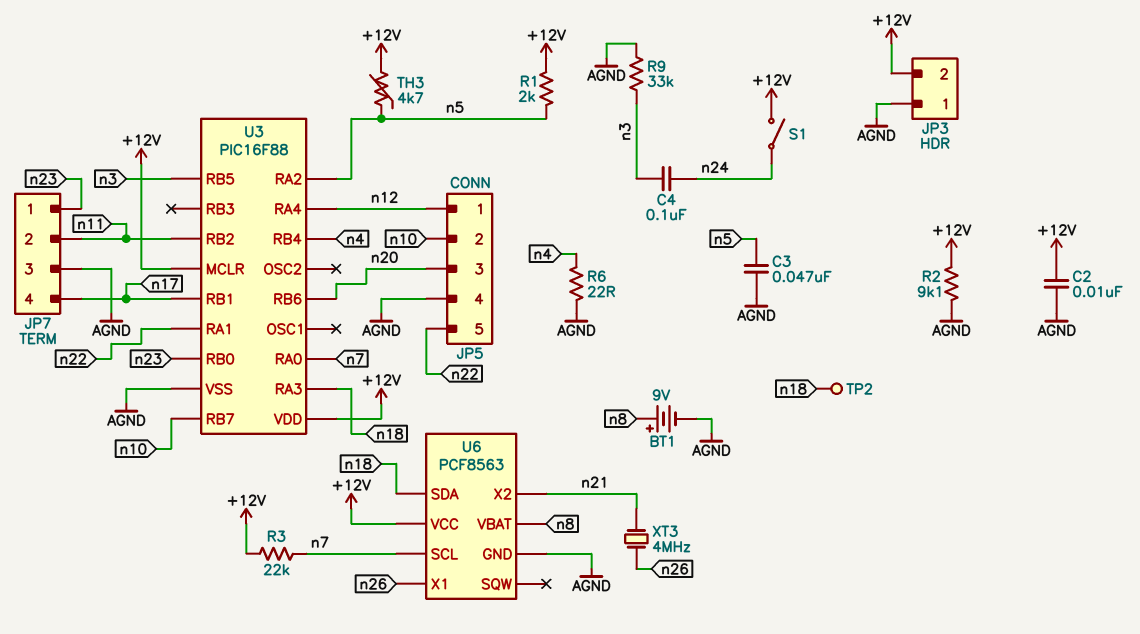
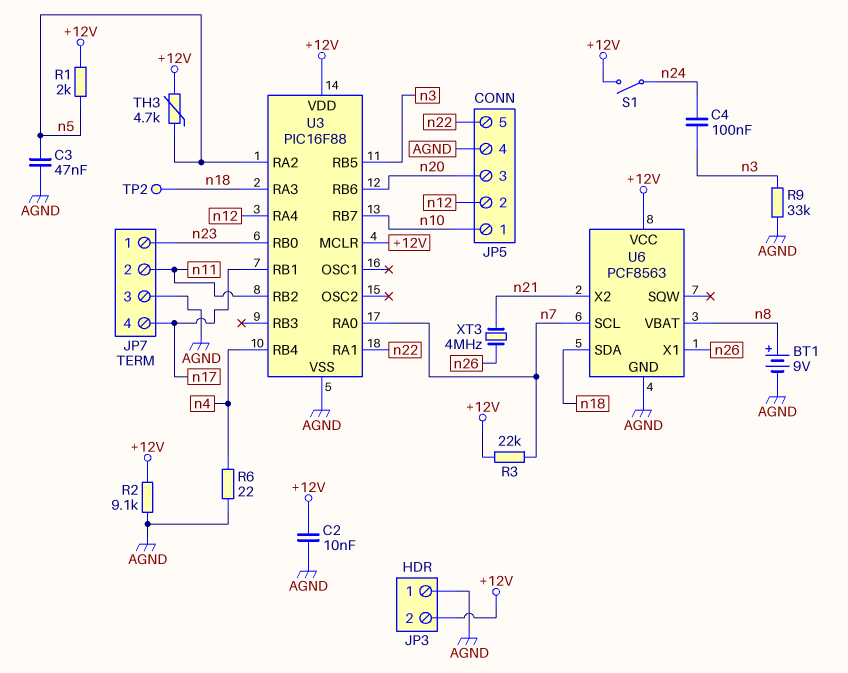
JP5 pin 1: n12 -> n10
JP5 pin 2: n10 -> n12

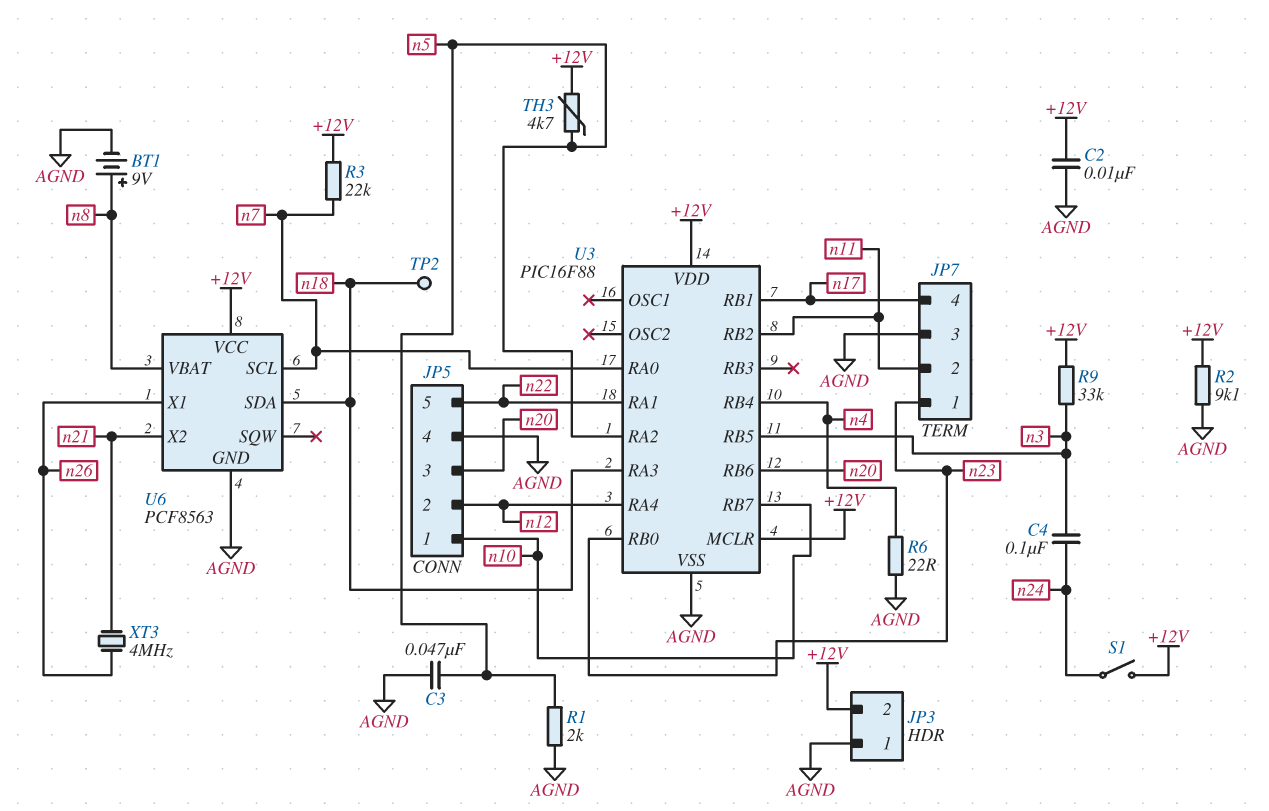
R1: 2k (+12V, n5) -> 2k (AGND, n5)
R9: 33k (AGND, n3) -> 33k (+12V, n3)

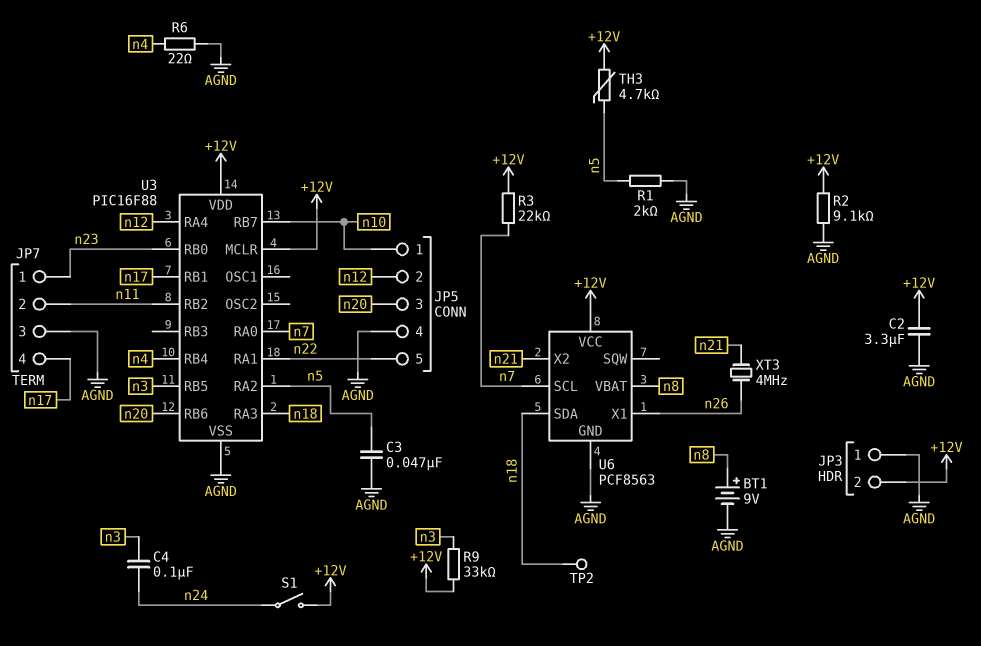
C2: 10nF (+12V, AGND) -> 3.3uF (+12V, AGND)

